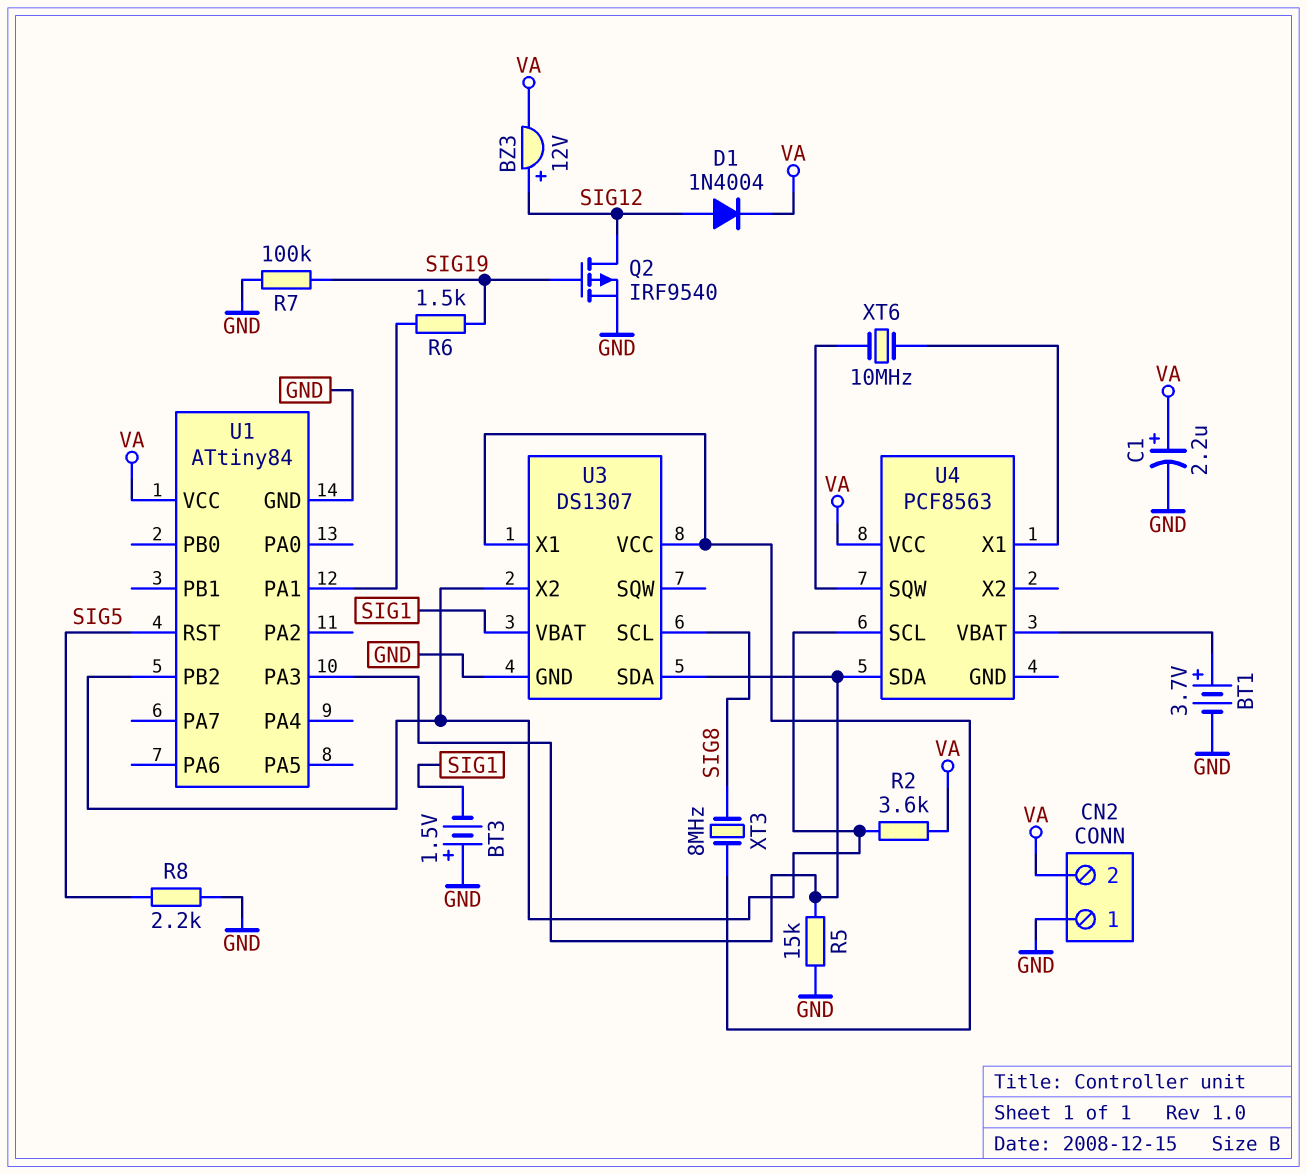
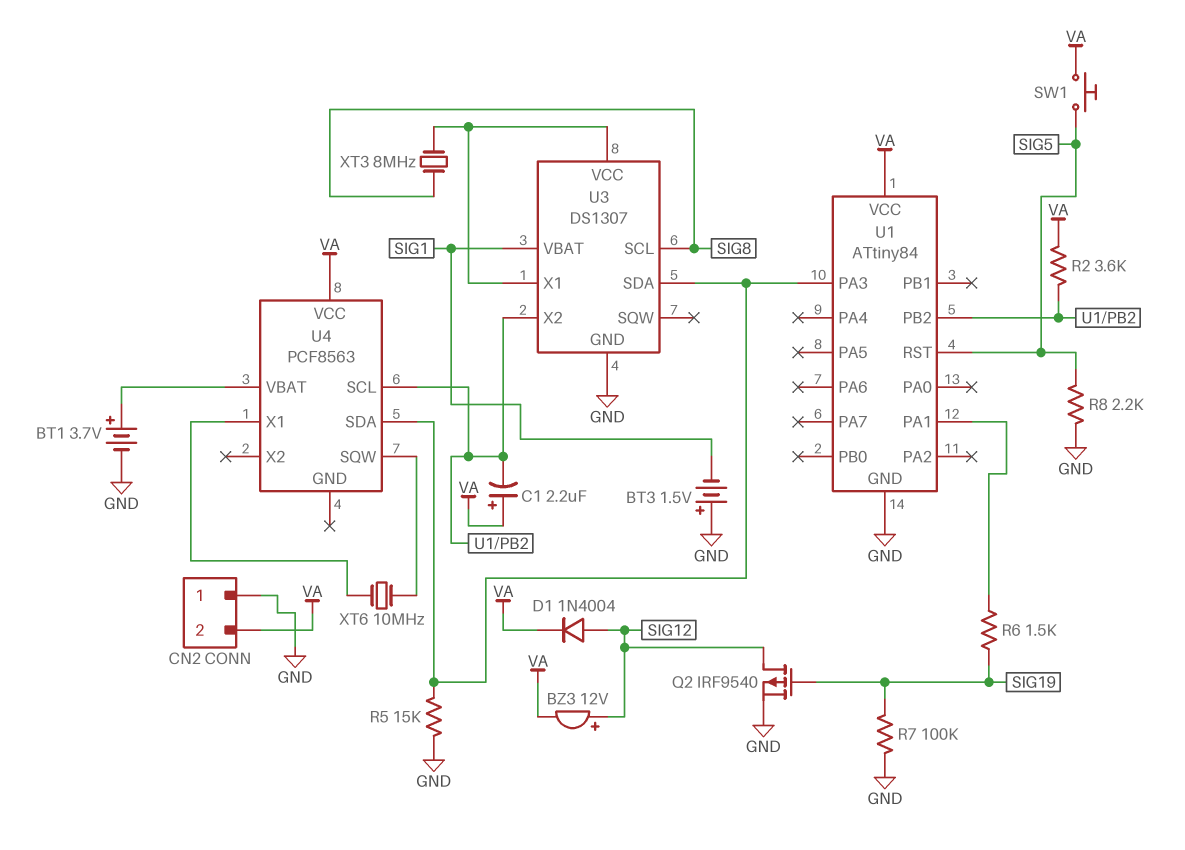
C1: 2.2uF (plus VA, minus GND) -> 2.2uF (plus VA, minus U1/PB2)
SW1: none -> button (SIG5, VA)

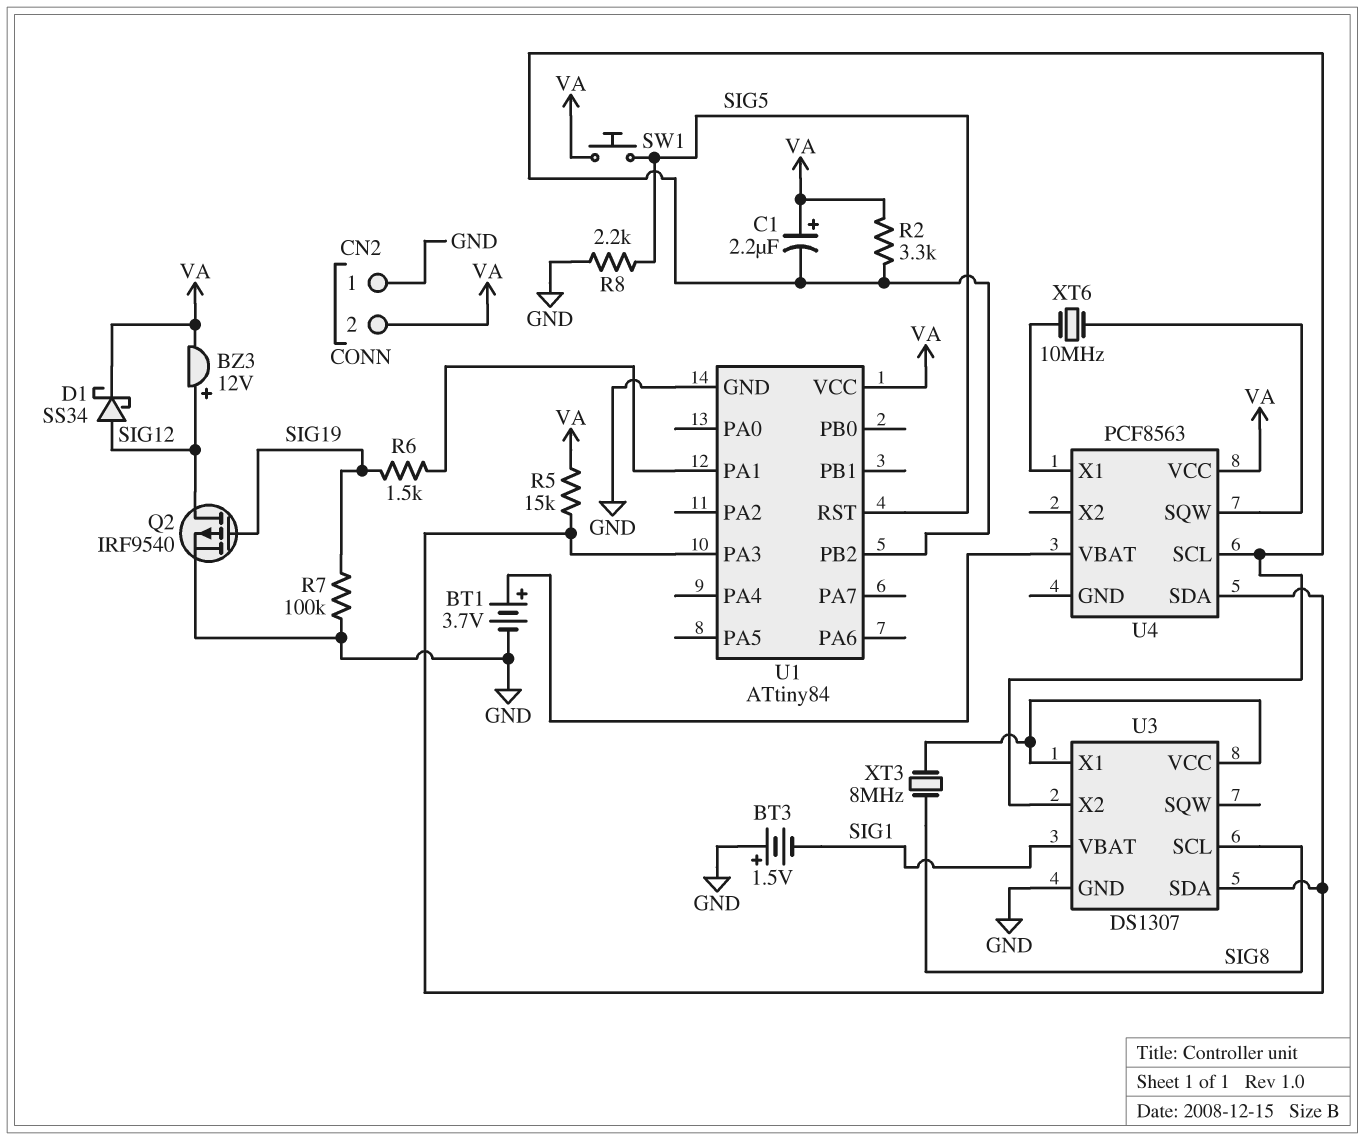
D1: diode 1N4004 (A SIG12, K VA) -> schottky SS34 (A SIG12, K VA)
R2: 3.6k (U1/PB2, VA) -> 3.3k (U1/PB2, VA)
R5: 15k (GND, U1/PA3) -> 15k (U1/PA3, VA)

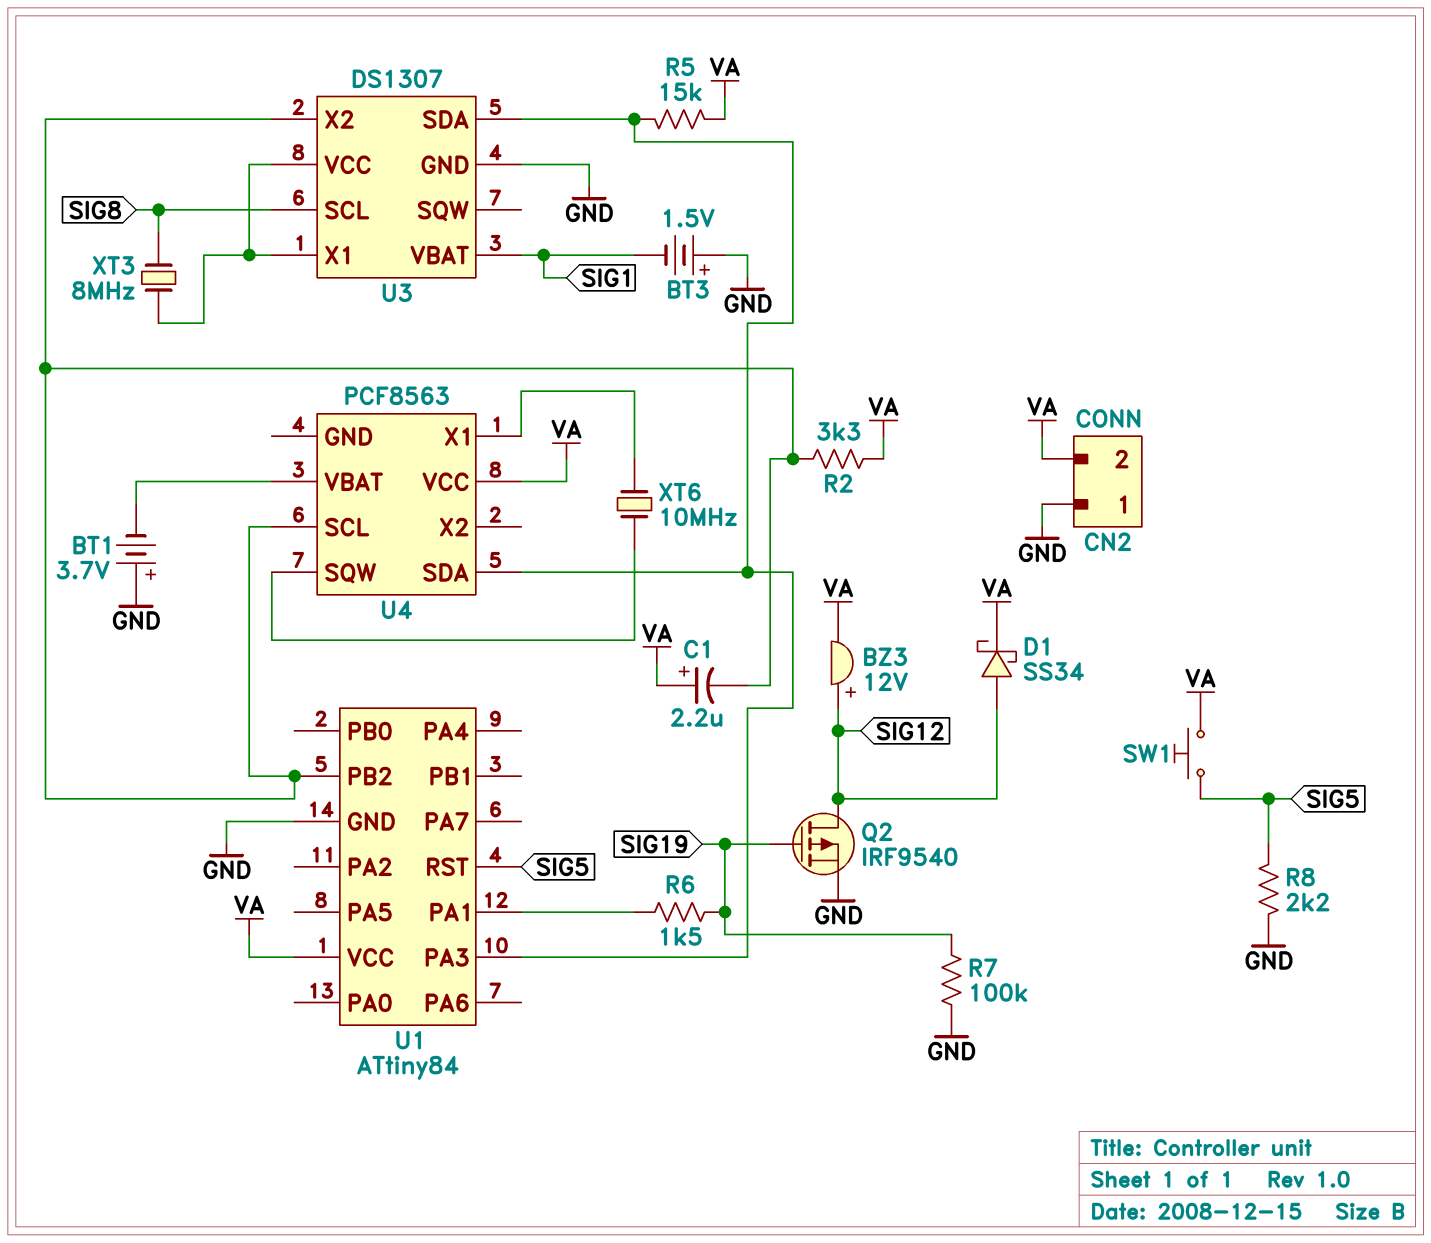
BT1: 3.7V (plus U4/VBAT, minus GND) -> 3.7V (plus GND, minus U4/VBAT)

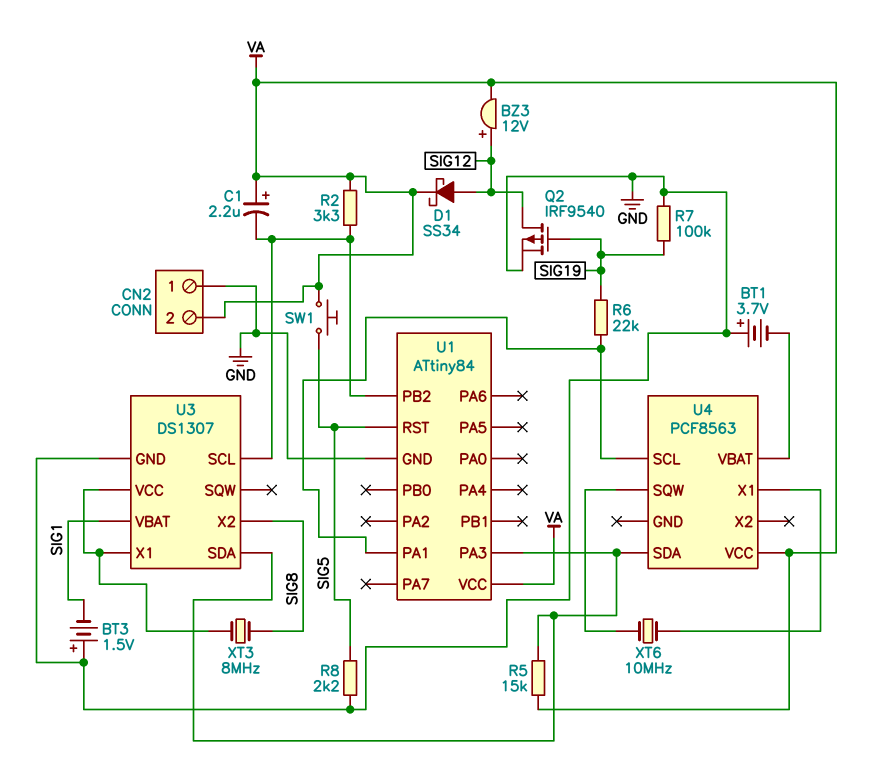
R6: 1.5k (SIG19, U1/PA1) -> 22k (SIG19, U1/PA1)
U3 pin SCL: SIG8 -> U1/PB2
U3 pin X2: U1/PB2 -> SIG8
U4 pin SCL: U1/PB2 -> U1/PA1

